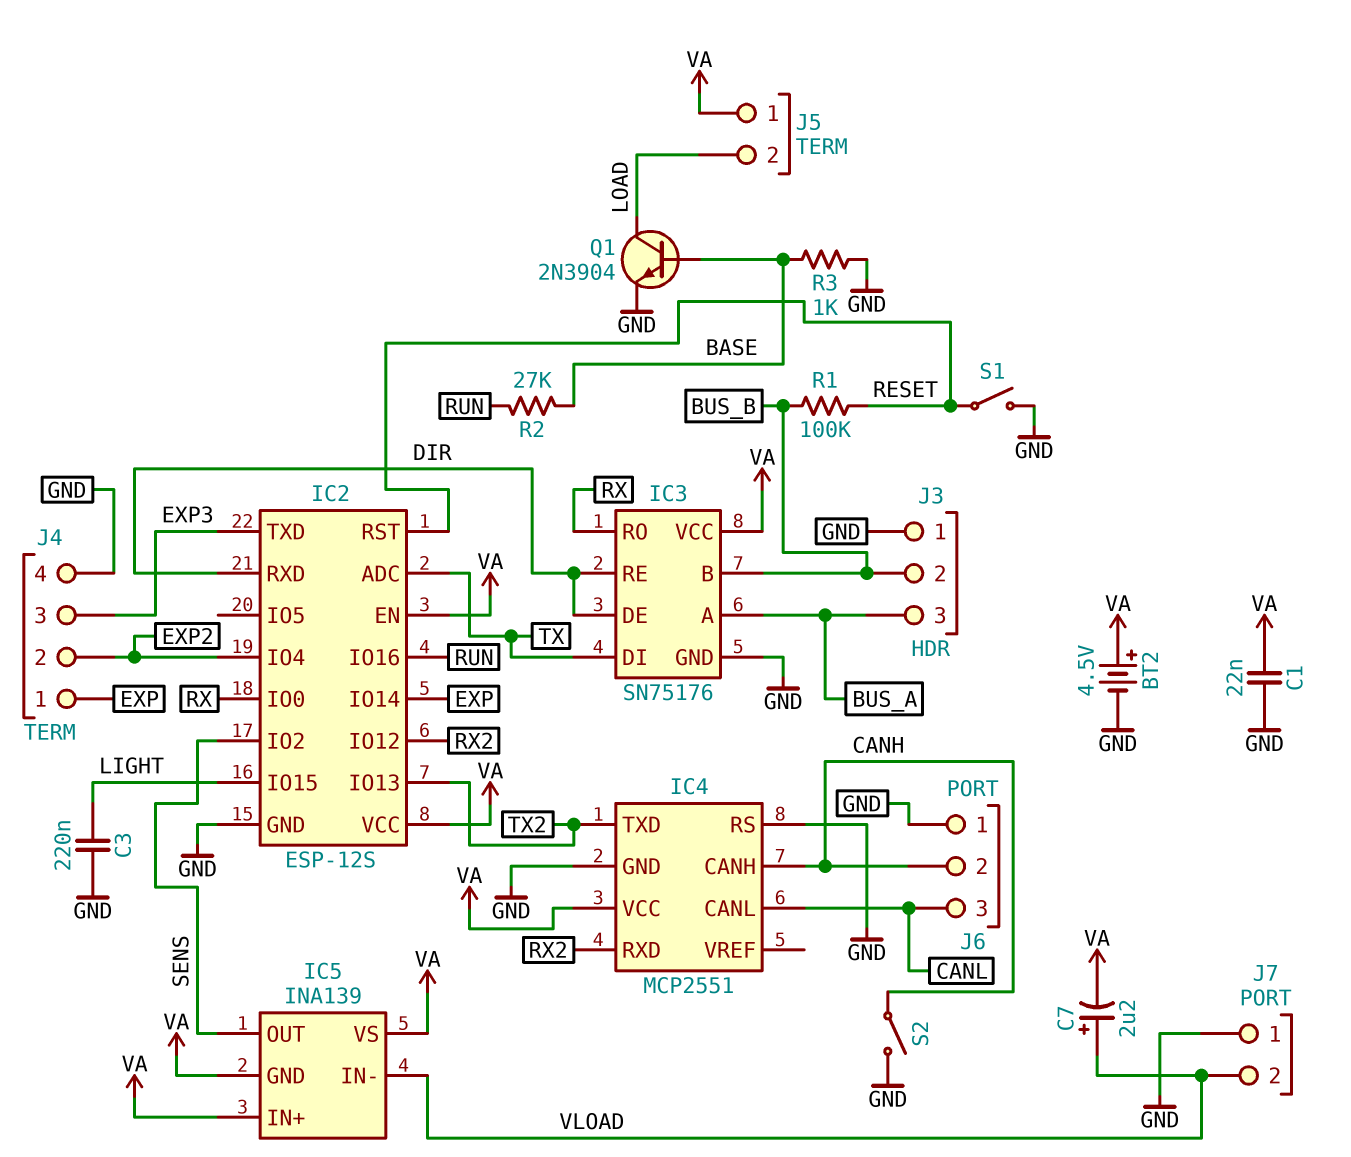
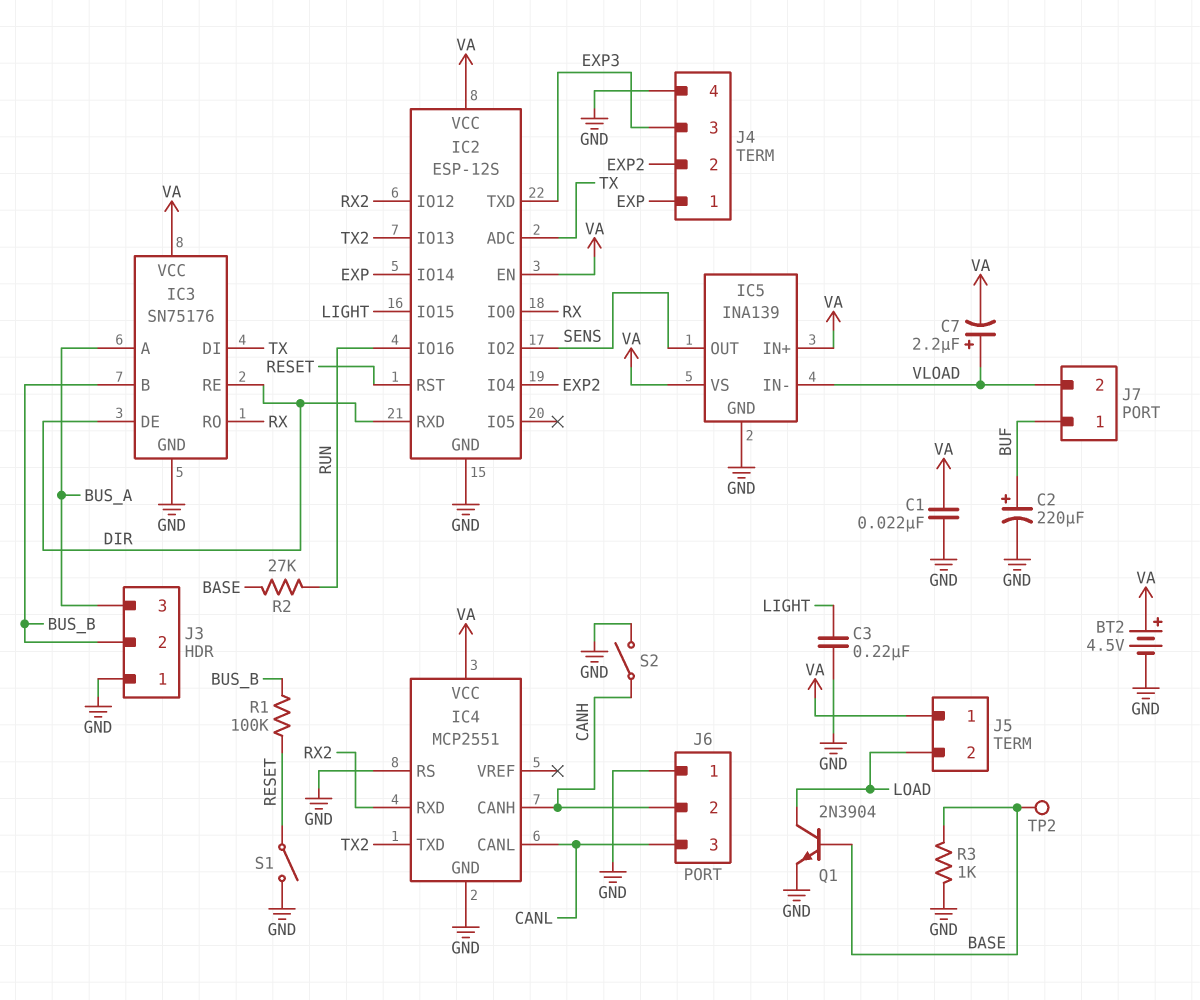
C2: none -> 220uF (plus BUF, minus GND)
IC5 pin GND: VA -> GND
J7 pin 1: GND -> BUF
TP2: none -> test point (BASE)

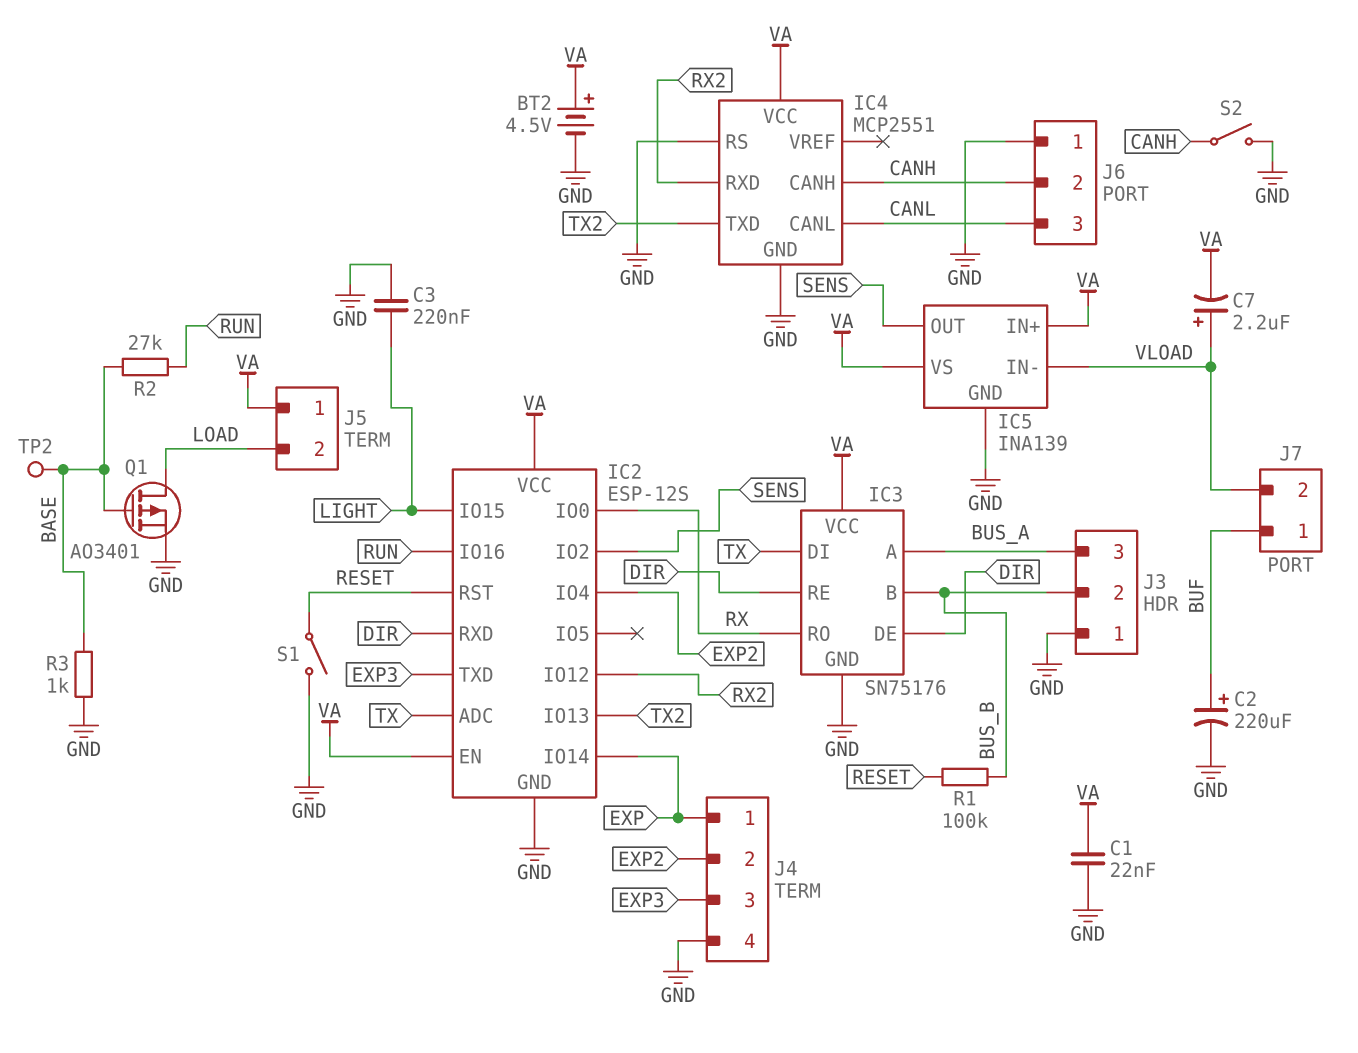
Q1: NPN 2N3904 (B BASE, C LOAD, E GND) -> PMOS AO3401 (G BASE, D LOAD, S GND)

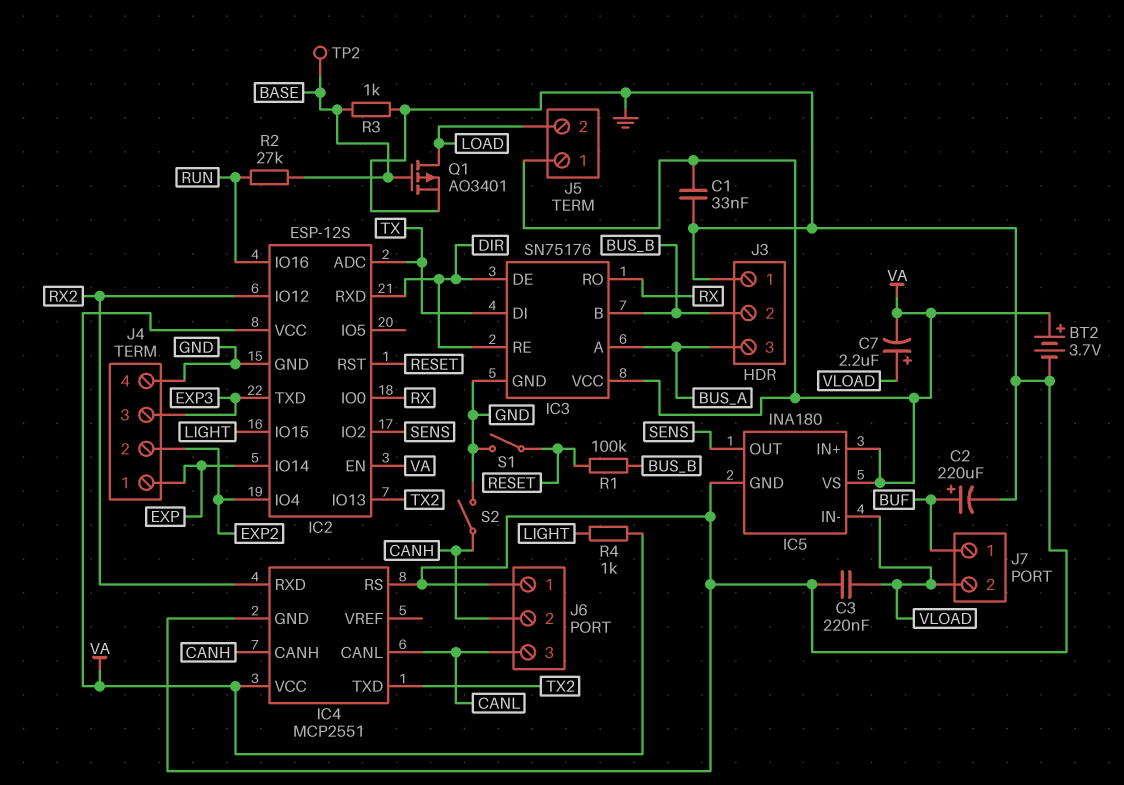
BT2: 4.5V (plus VA, minus GND) -> 3.7V (plus VA, minus GND)
C1: 22nF (GND, VA) -> 33nF (GND, VA)
C3: 220nF (GND, LIGHT) -> 220nF (GND, VLOAD)
IC5: INA139 -> INA180
R4: none -> 1k (LIGHT, VA)

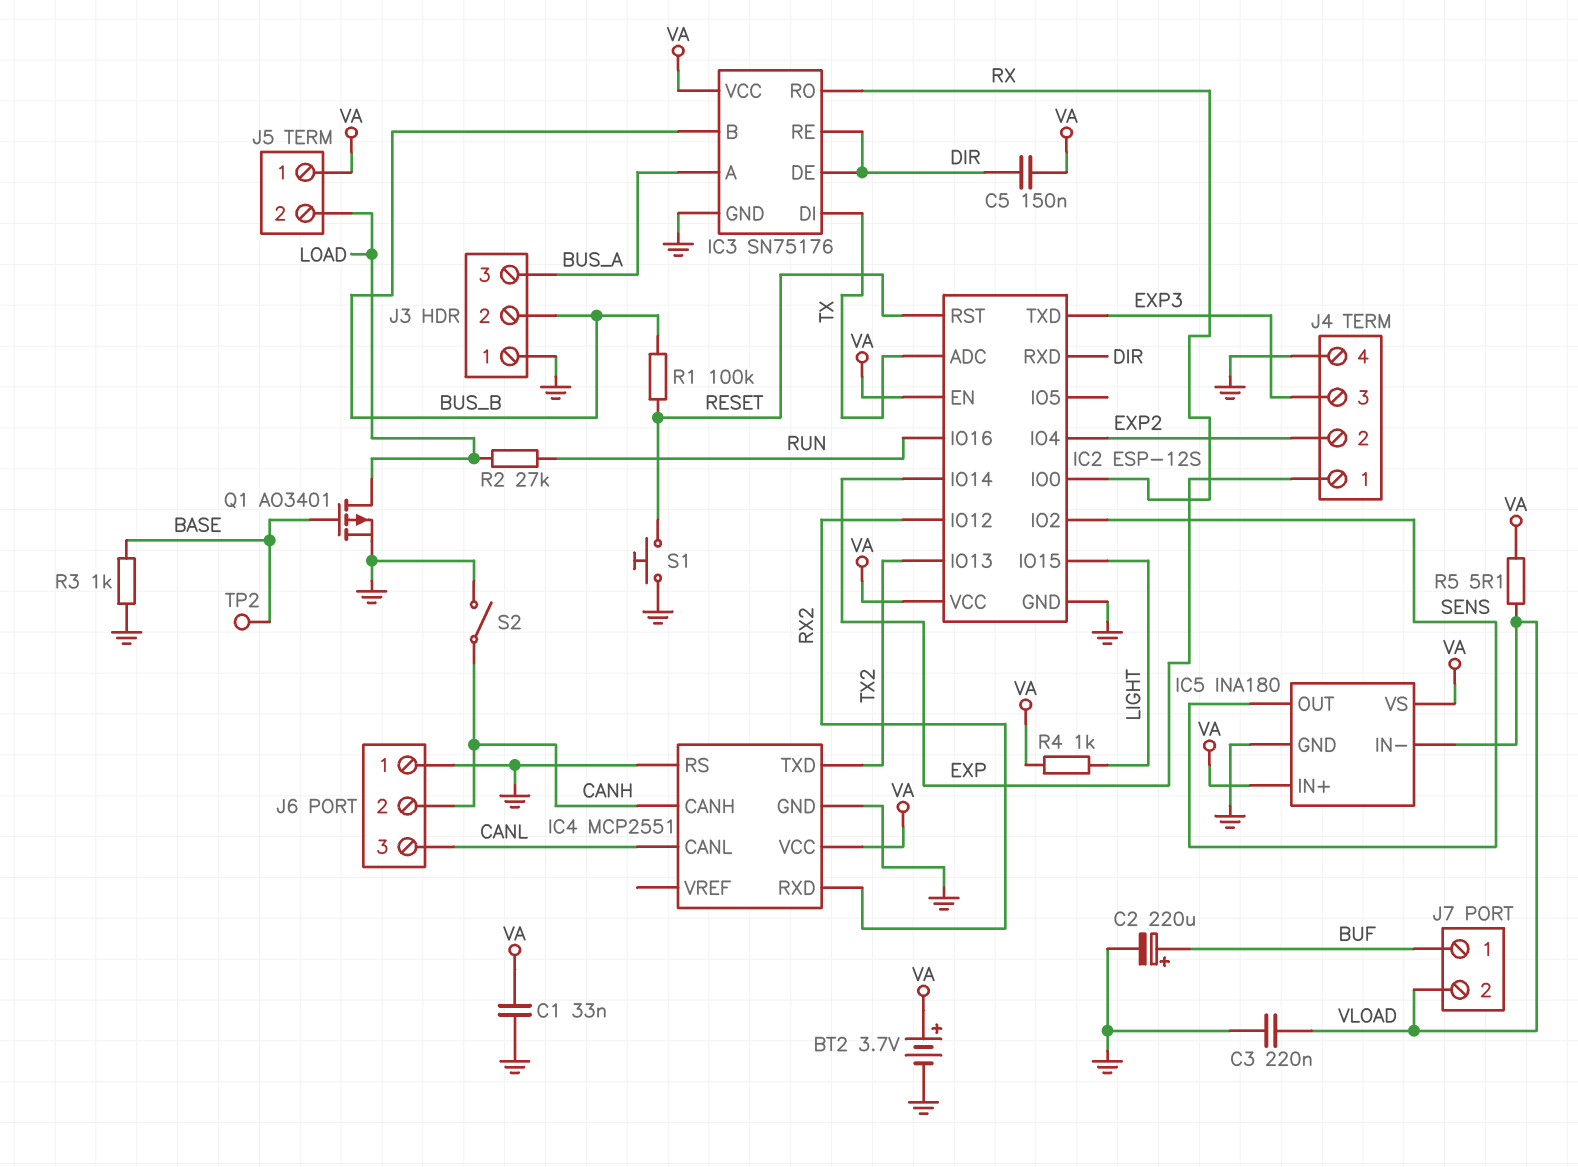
C5: none -> 150nF (DIR, VA)
C7: 2.2uF (plus VLOAD, minus VA) -> none
R2: 27k (BASE, RUN) -> 27k (LOAD, RUN)
R5: none -> 5.1 (VA, VLOAD)
S1: switch (GND, RESET) -> button (GND, RESET)

